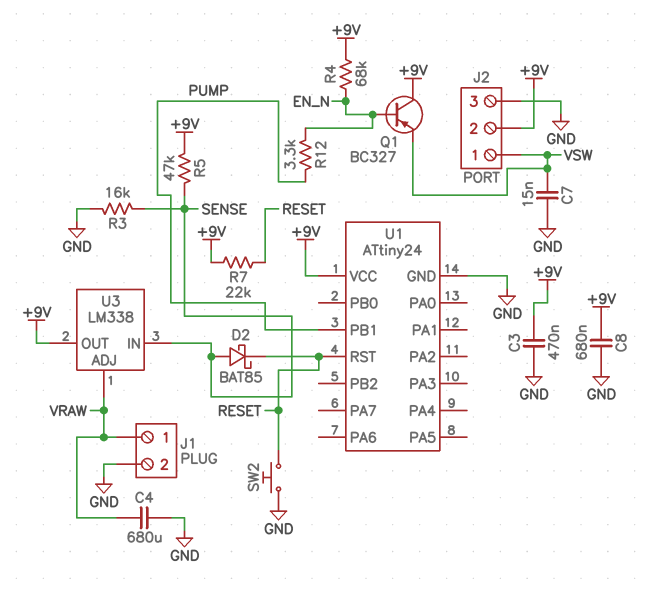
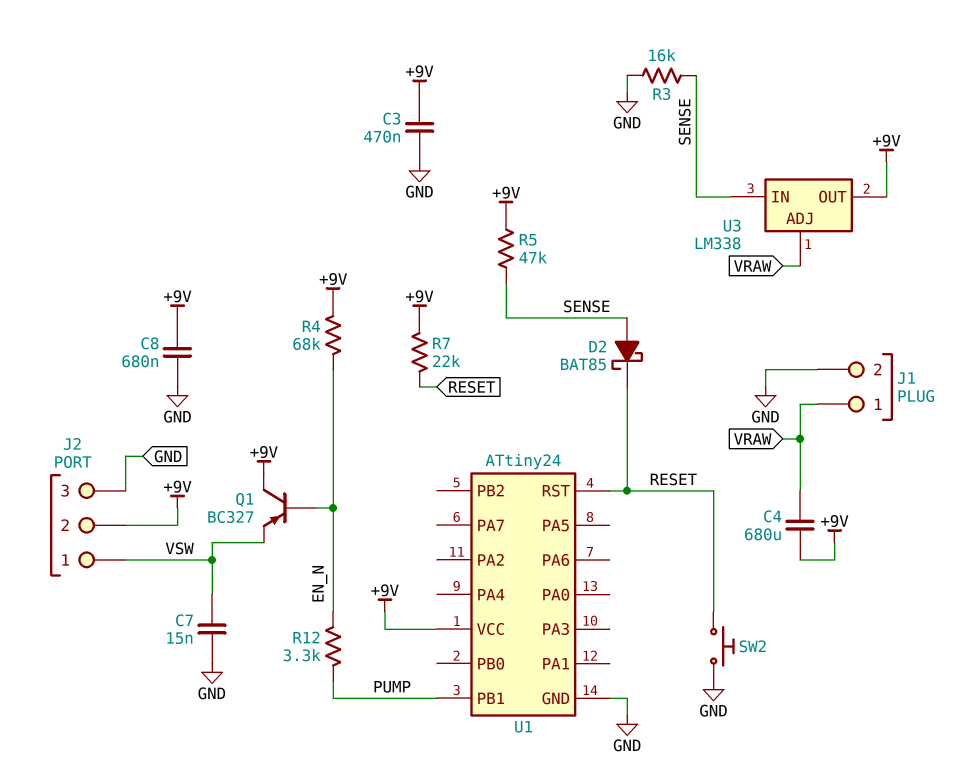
C4: 680uF (GND, VRAW) -> 680uF (+9V, VRAW)

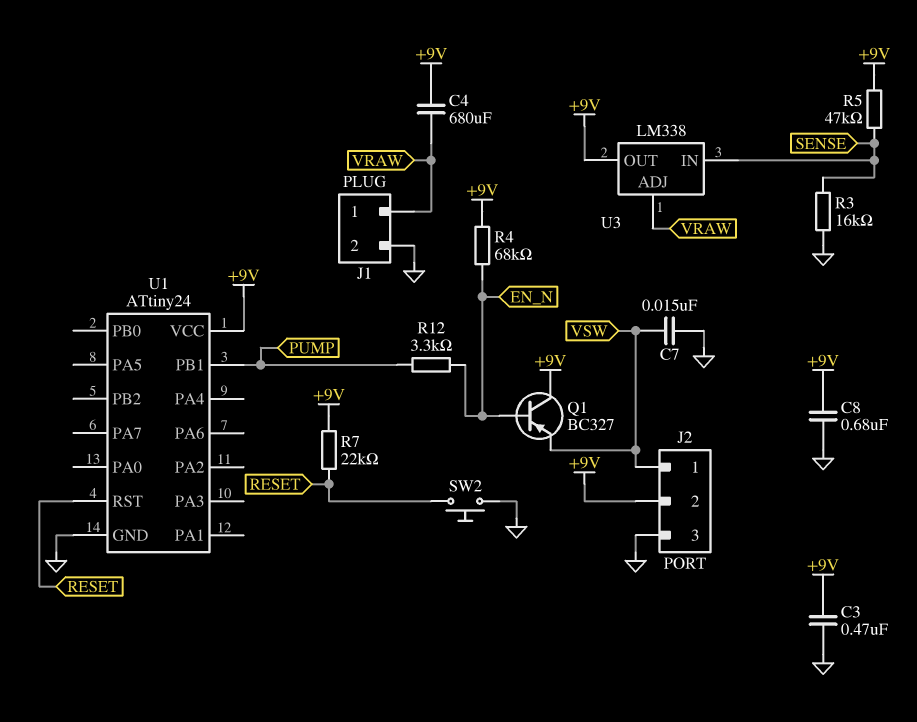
D2: schottky BAT85 (A SENSE, K RESET) -> none

